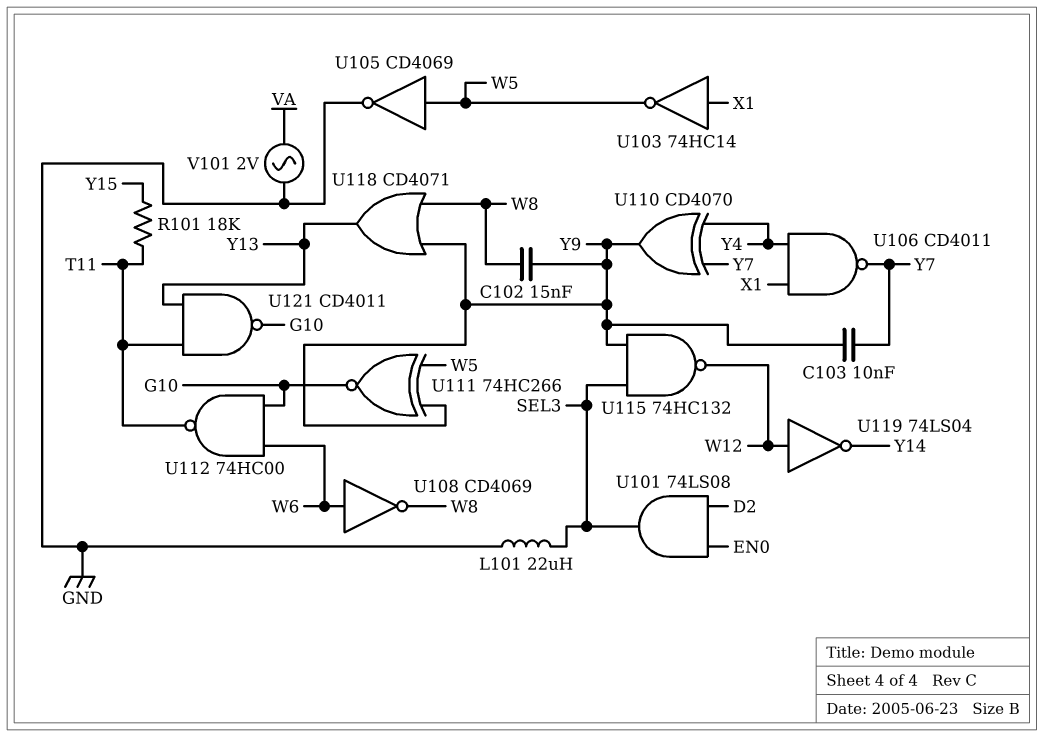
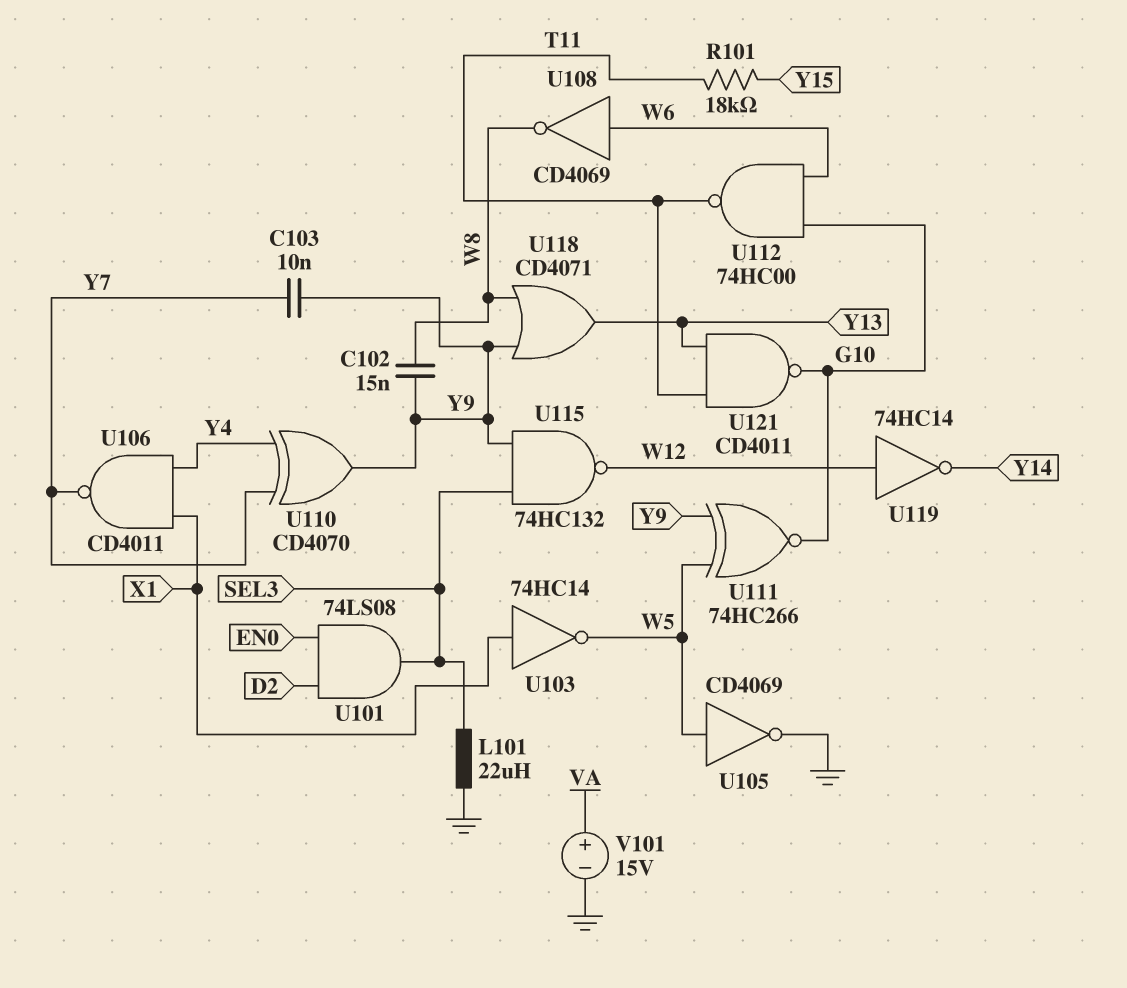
U119: NOT 74LS04 (in W12, out Y14) -> NOT 74HC14 (in W12, out Y14)
V101: AC 2V (GND, VA) -> 15V (plus VA, minus GND)

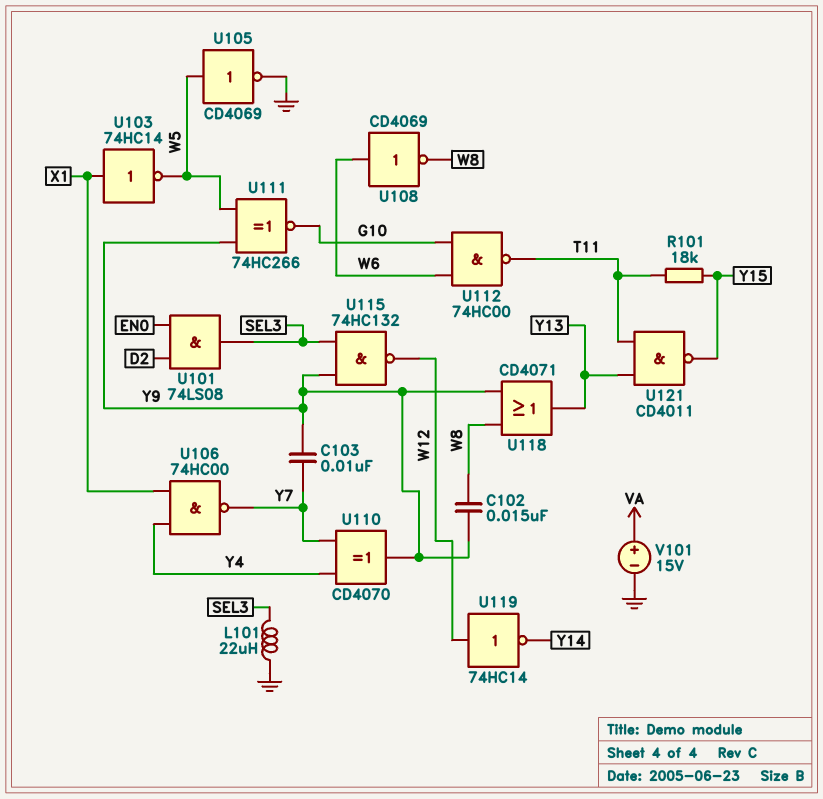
U106: NAND CD4011 (in X1, in Y4, out Y7) -> NAND 74HC00 (in X1, in Y4, out Y7)
U121: NAND CD4011 (in T11, in Y13, out G10) -> NAND CD4011 (in T11, in Y13, out Y15)

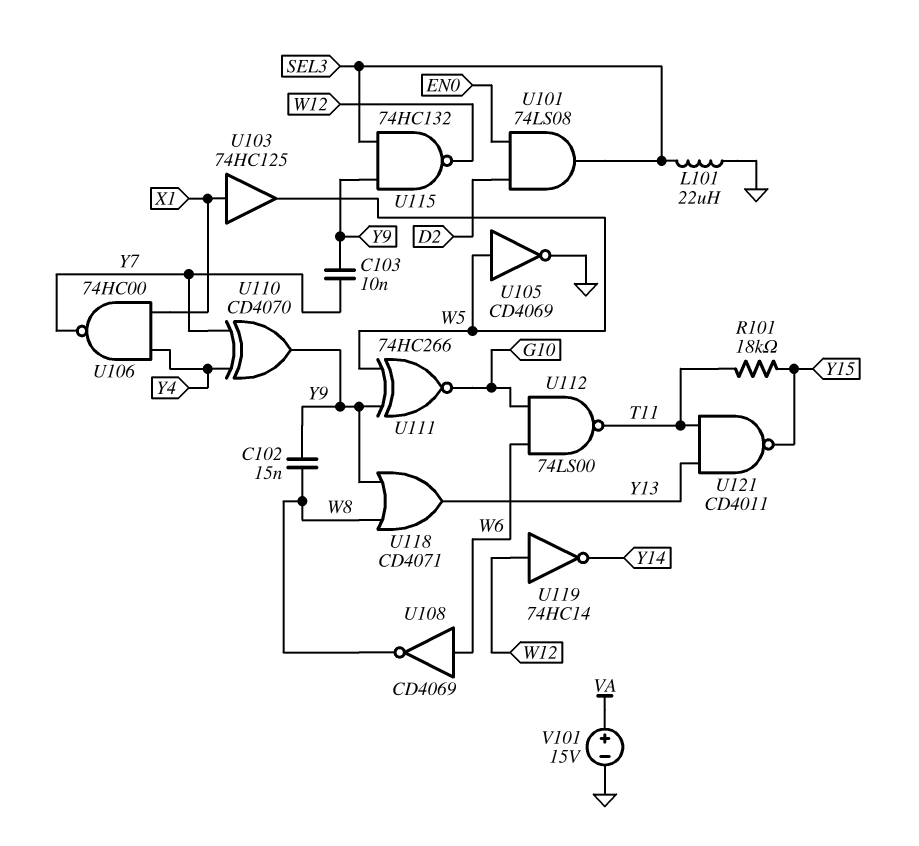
U103: NOT 74HC14 (in X1, out W5) -> buffer 74HC125 (in X1, out W5)
U112: NAND 74HC00 (in G10, in W6, out T11) -> NAND 74LS00 (in G10, in W6, out T11)

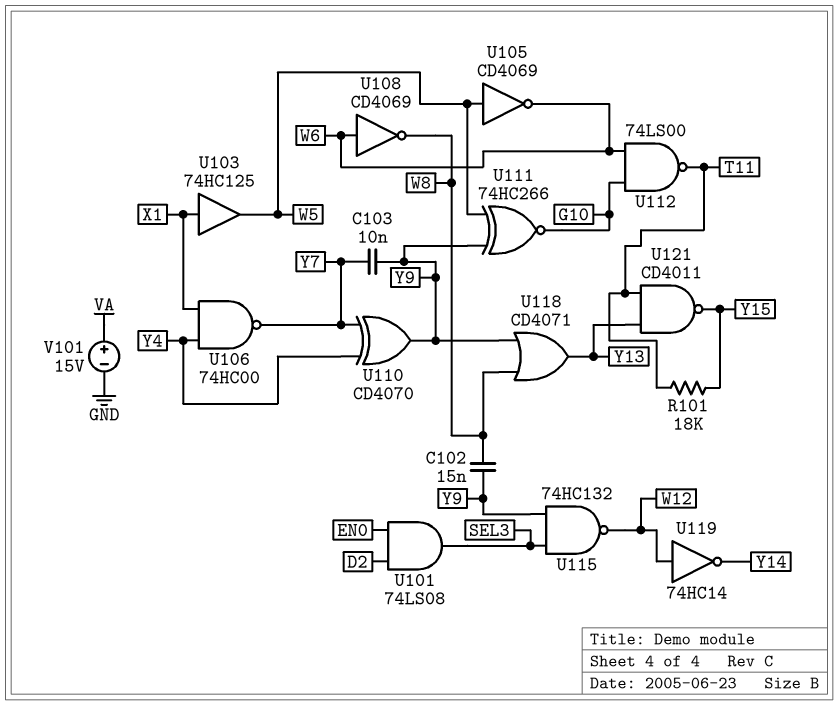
L101: 22uH (GND, SEL3) -> none
U105: NOT CD4069 (in W5, out GND) -> NOT CD4069 (in W5, out W6)

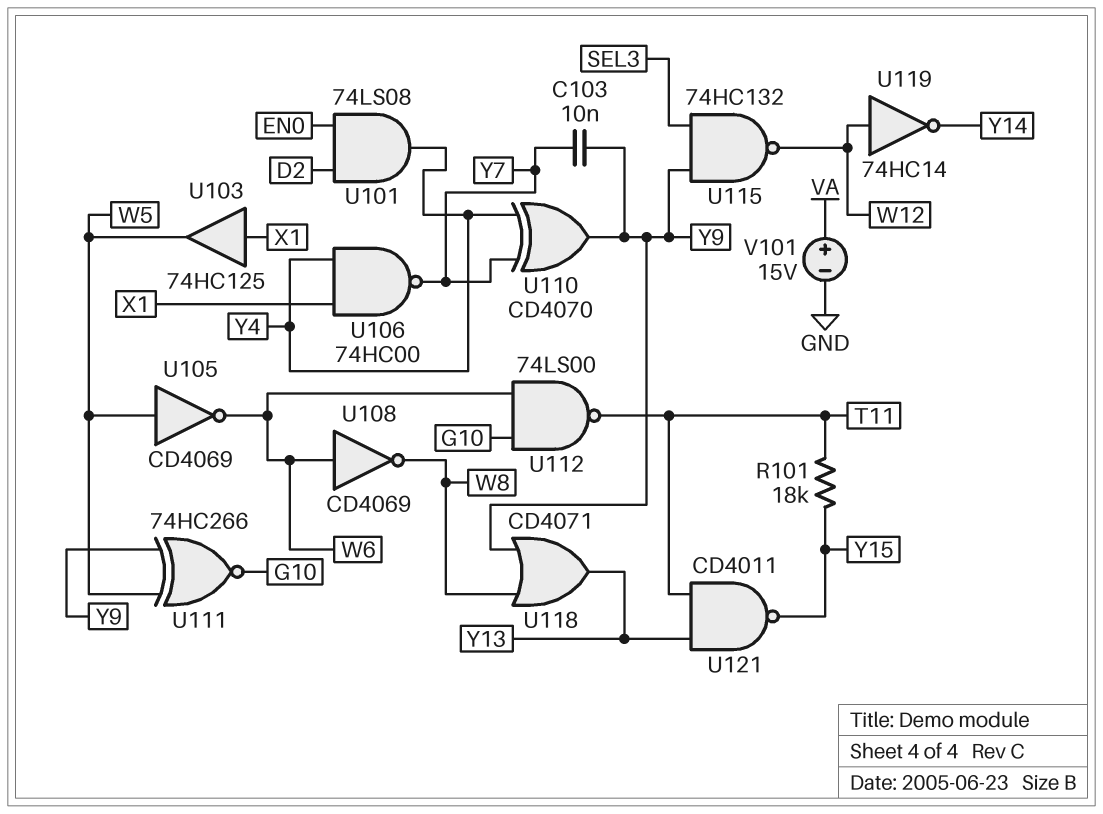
C102: 15nF (W8, Y9) -> none
U101: AND 74LS08 (in D2, in EN0, out SEL3) -> AND 74LS08 (in D2, in EN0, out Y4)

